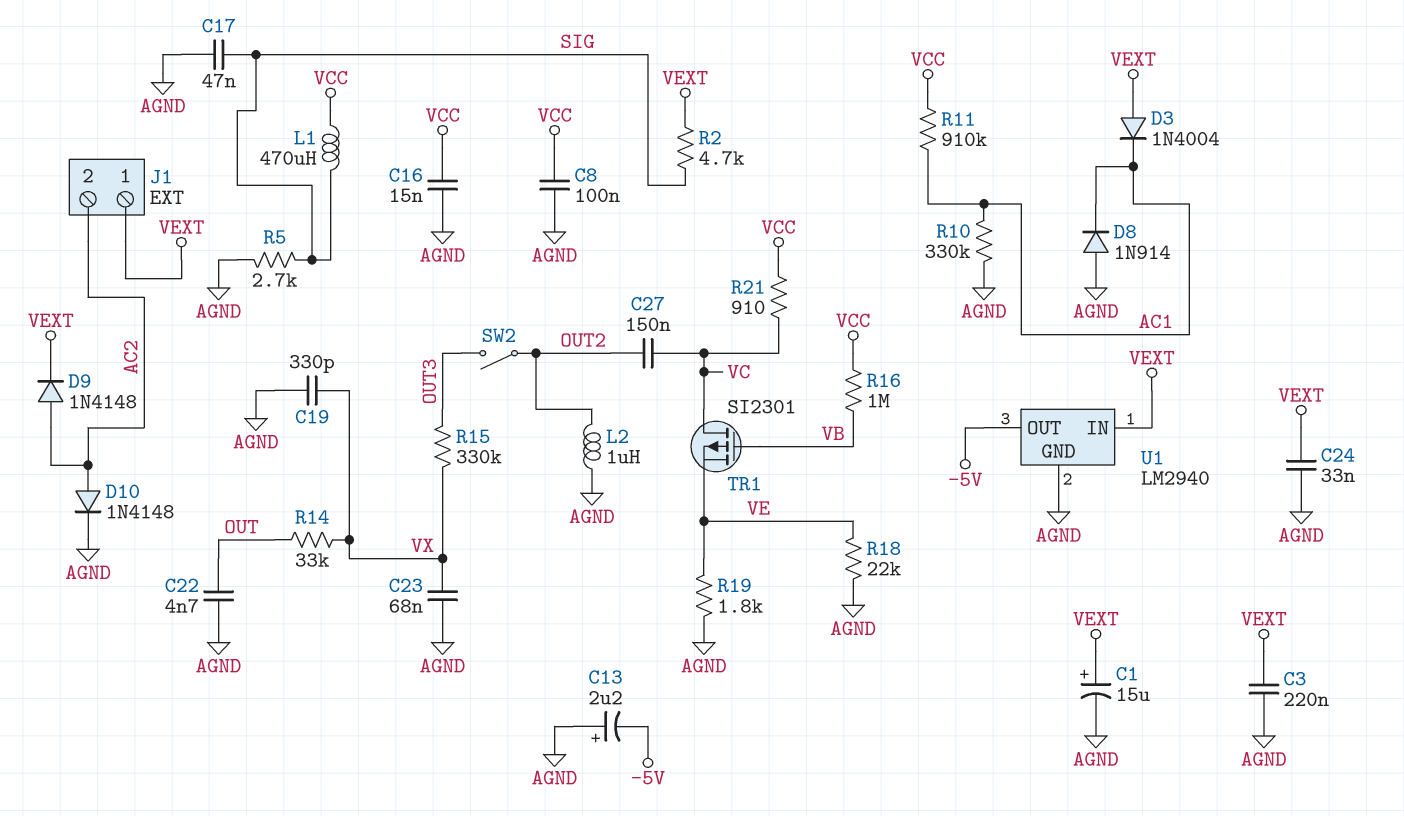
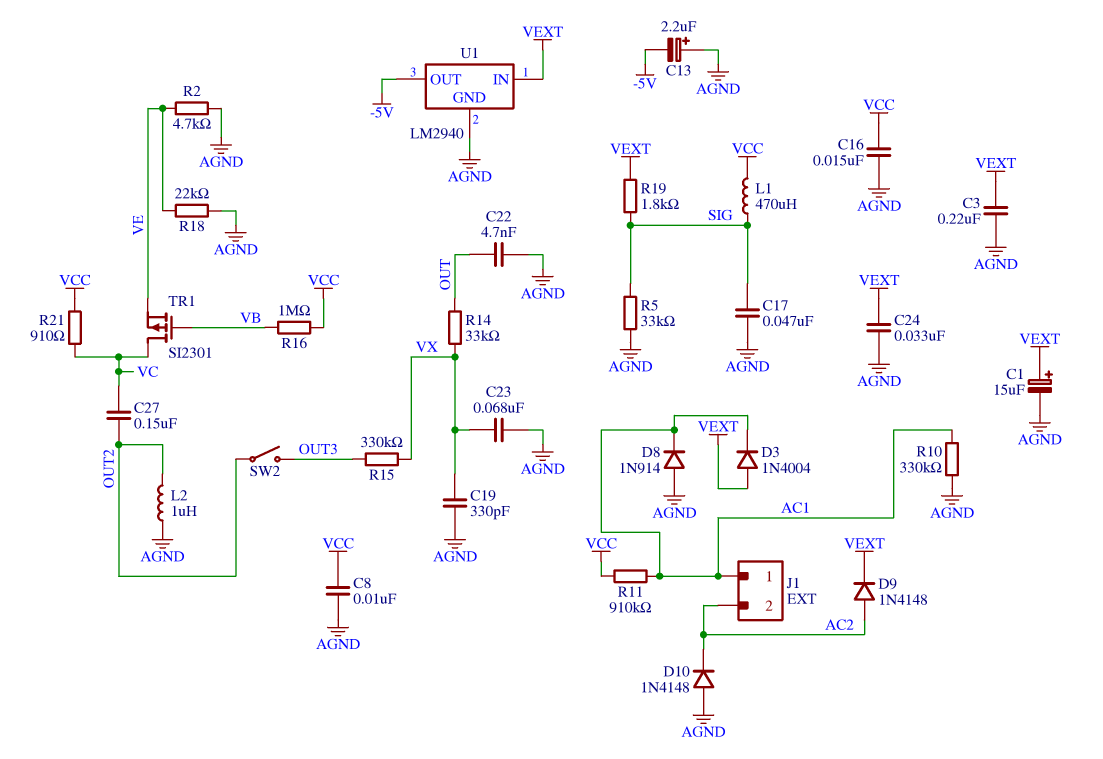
C8: 100nF (AGND, VCC) -> 10nF (AGND, VCC)
D10: diode 1N4148 (A AC2, K AGND) -> diode 1N4148 (A AGND, K AC2)
J1 pin 1: VEXT -> AC1
R2: 4.7k (SIG, VEXT) -> 4.7k (AGND, VE)
R5: 2.7k (AGND, SIG) -> 33k (AGND, SIG)
R19: 1.8k (AGND, VE) -> 1.8k (SIG, VEXT)

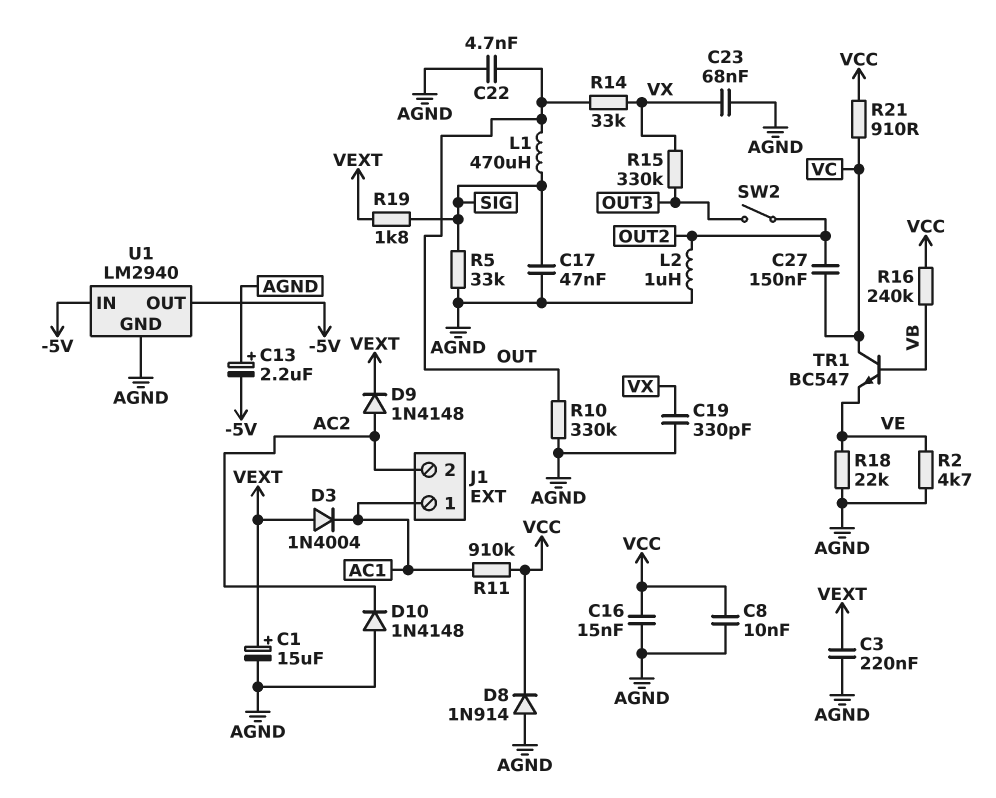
C24: 33nF (AGND, VEXT) -> none
D8: diode 1N914 (A AGND, K AC1) -> diode 1N914 (A AGND, K VCC)
L1: 470uH (SIG, VCC) -> 470uH (OUT, SIG)
R10: 330k (AC1, AGND) -> 330k (AGND, OUT)
R16: 1M (VB, VCC) -> 240k (VB, VCC)
TR1: PMOS SI2301 (G VB, D VC, S VE) -> NPN BC547 (B VB, C VC, E VE)
U1 pin IN: VEXT -> -5V

